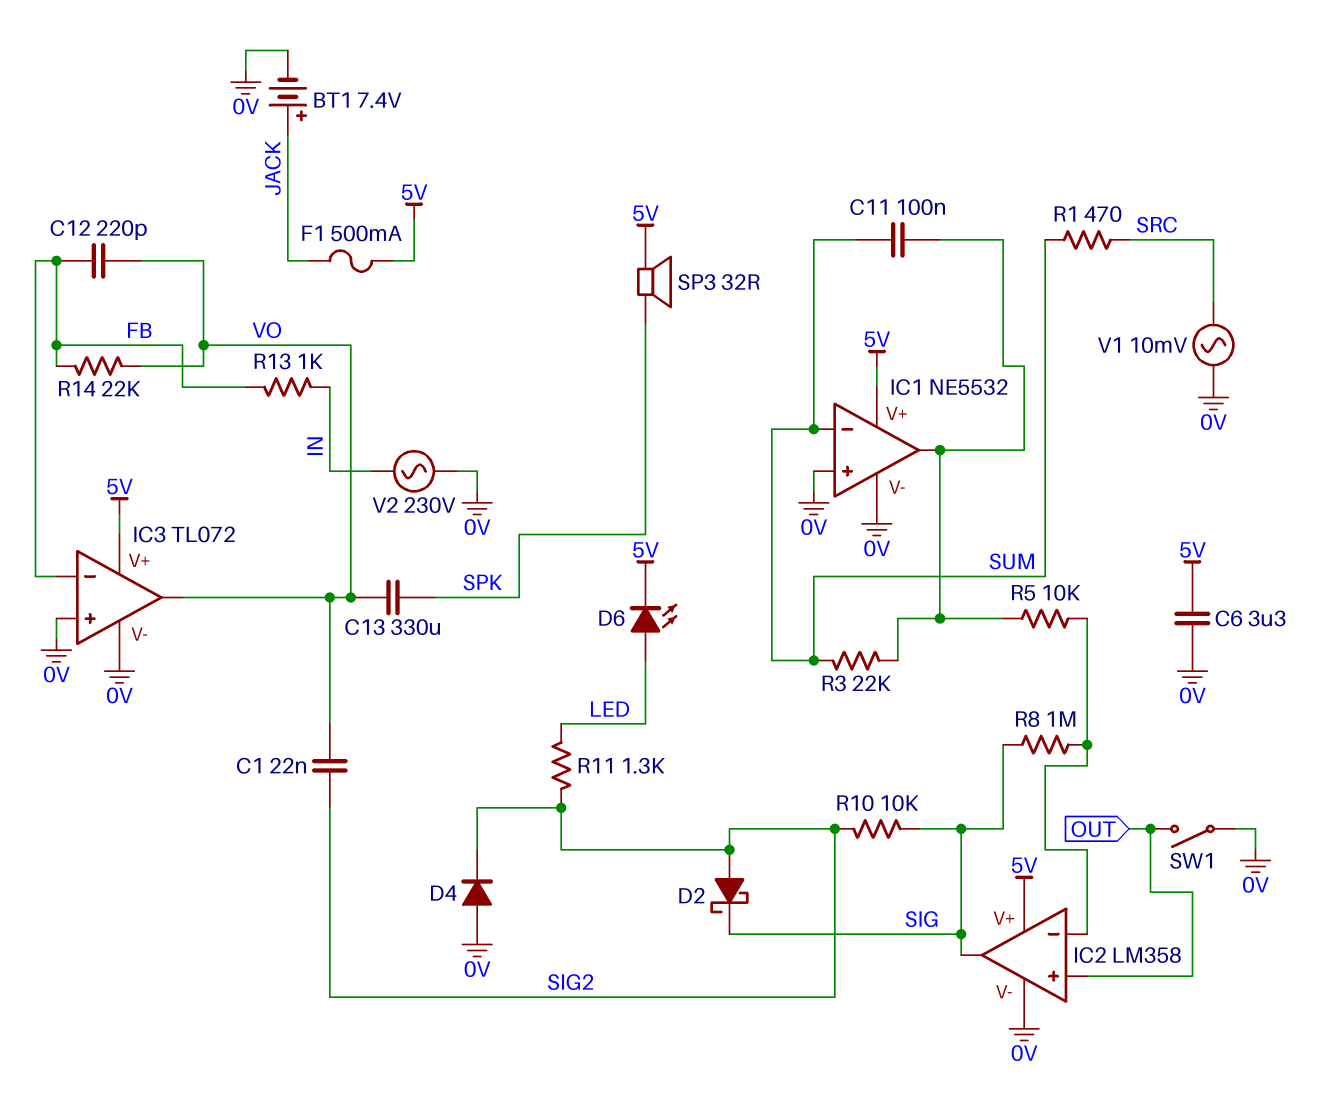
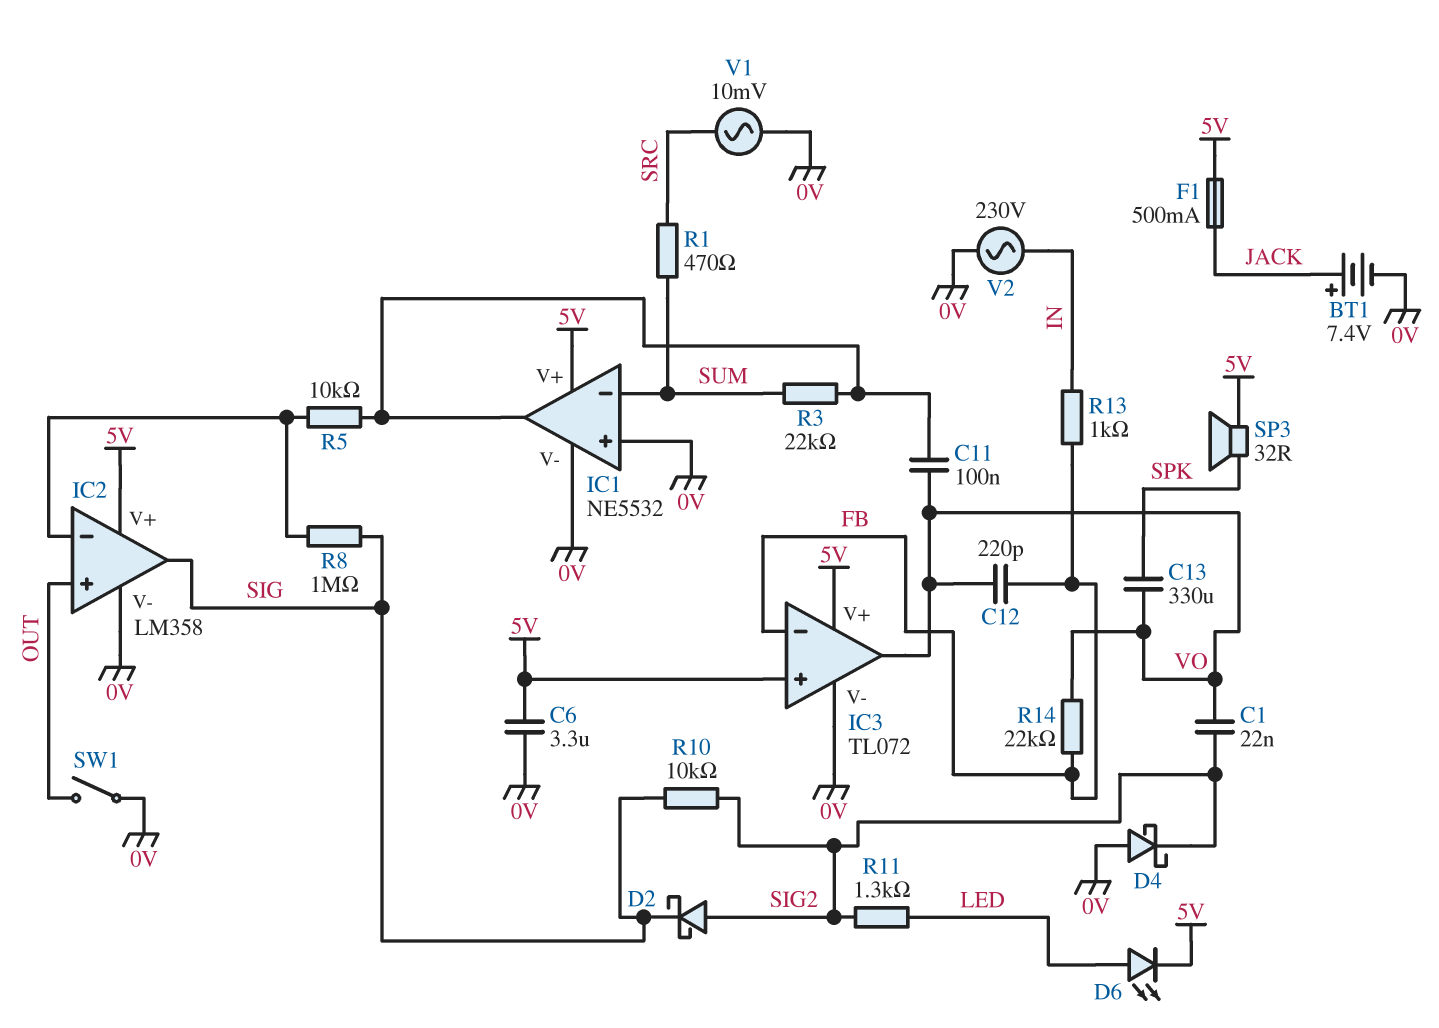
C11: 100nF (IC1/out, SUM) -> 100nF (IC1/out, VO)
D4: diode (A 0V, K SIG2) -> schottky (A 0V, K SIG2)
IC3 pin in+: 0V -> 5V

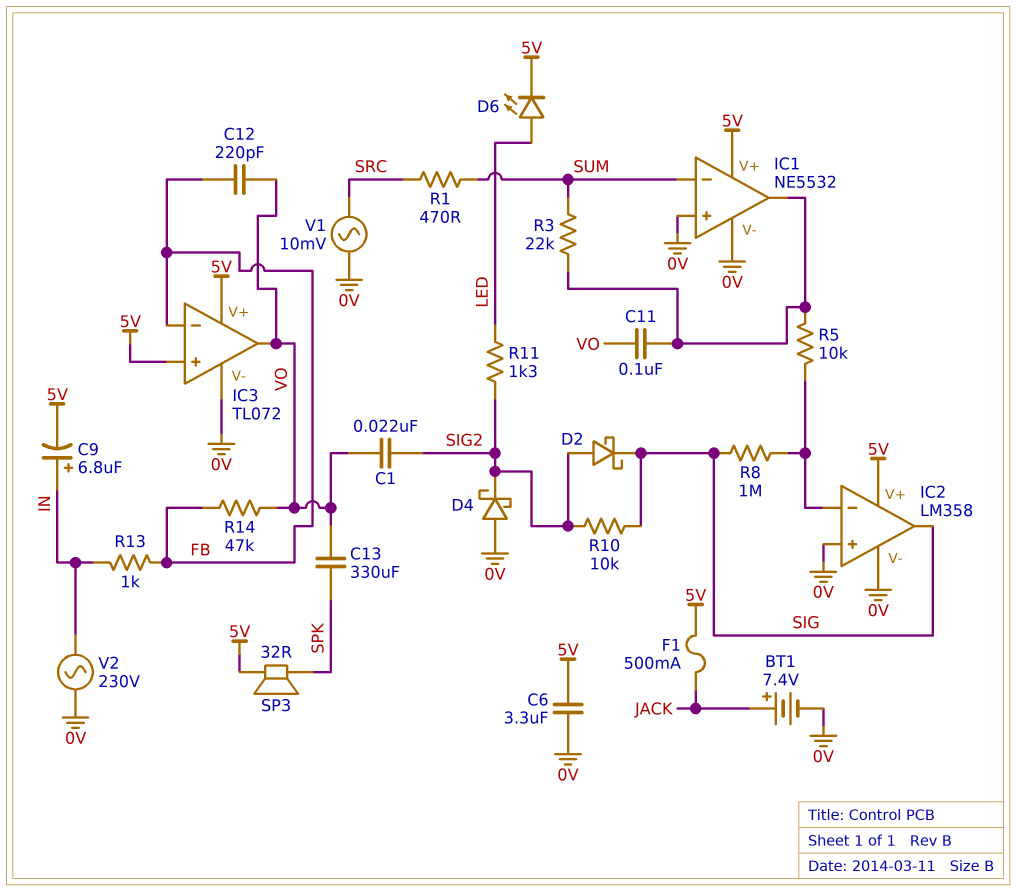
C9: none -> 6.8uF (plus IN, minus 5V)
IC2 pin in+: OUT -> 0V
R14: 22k (FB, VO) -> 47k (FB, VO)
SW1: switch (0V, OUT) -> none

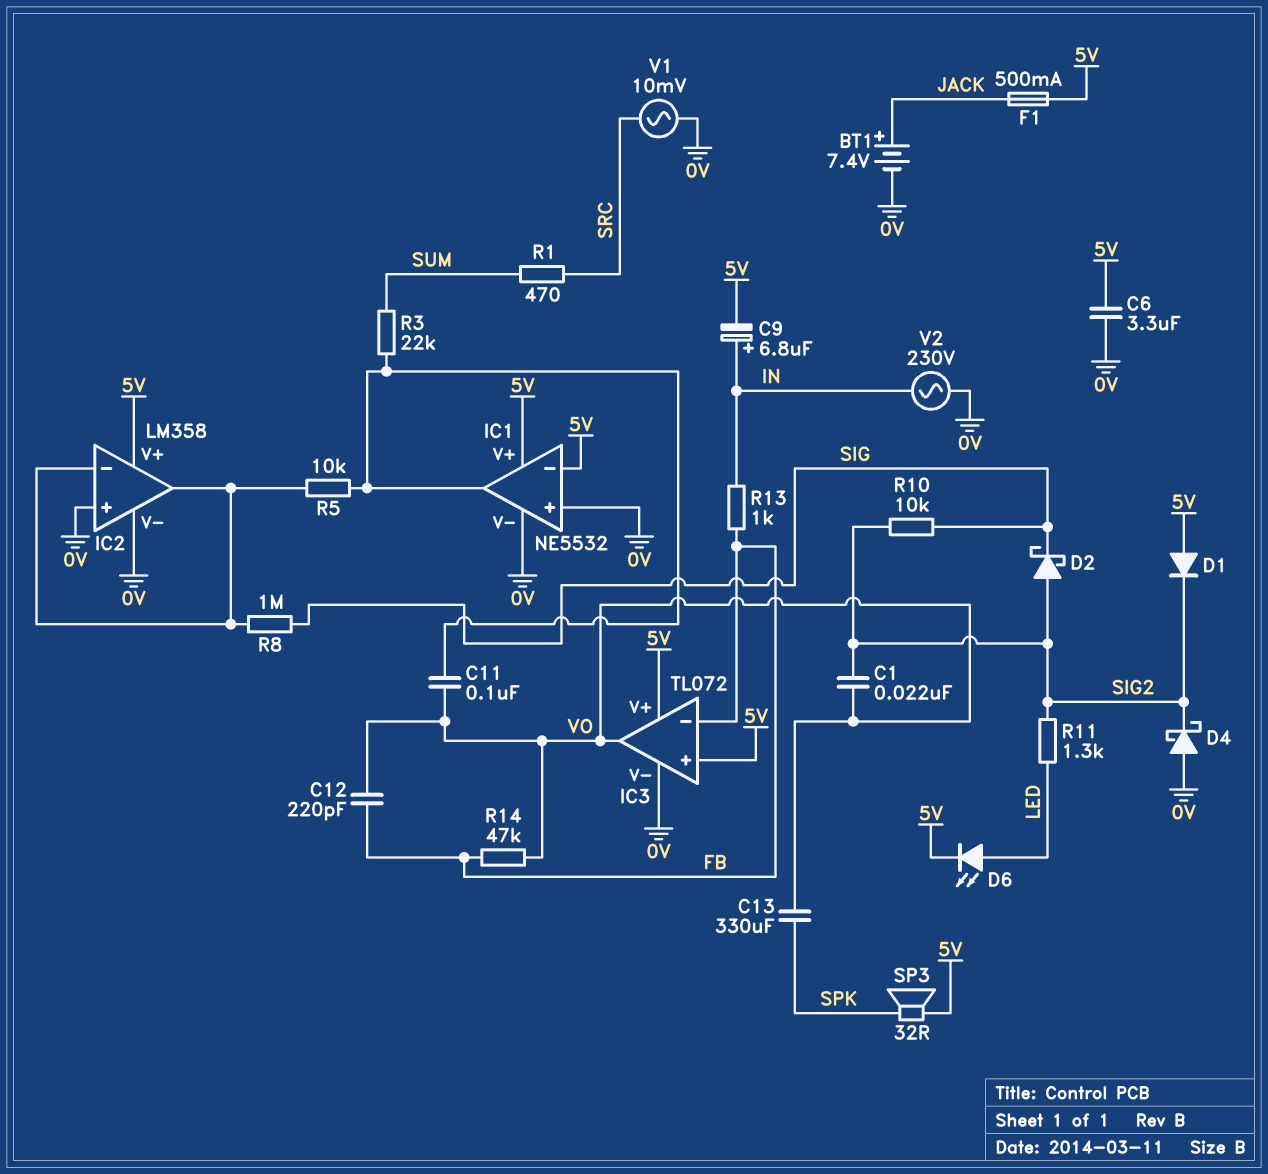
D1: none -> diode (A 5V, K SIG2)
IC1 pin in-: SUM -> 5V
IC2 pin out: SIG -> IC2/in-

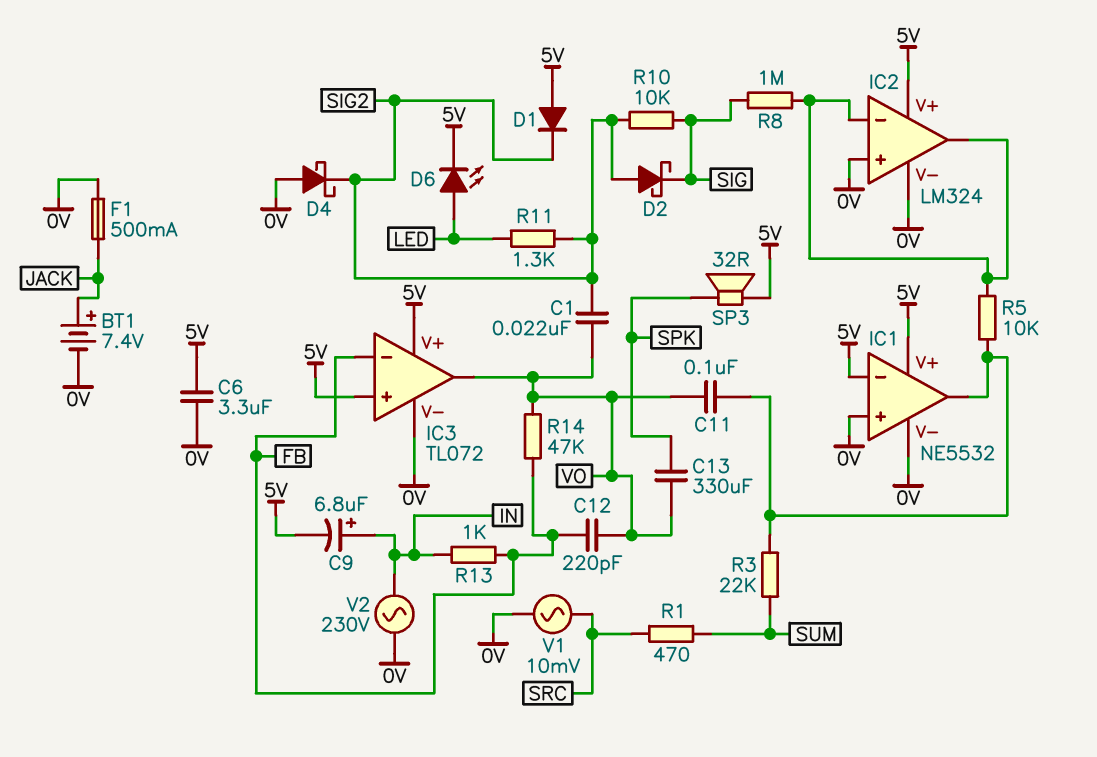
F1: 500mA (5V, JACK) -> 500mA (0V, JACK)
IC2: LM358 -> LM324

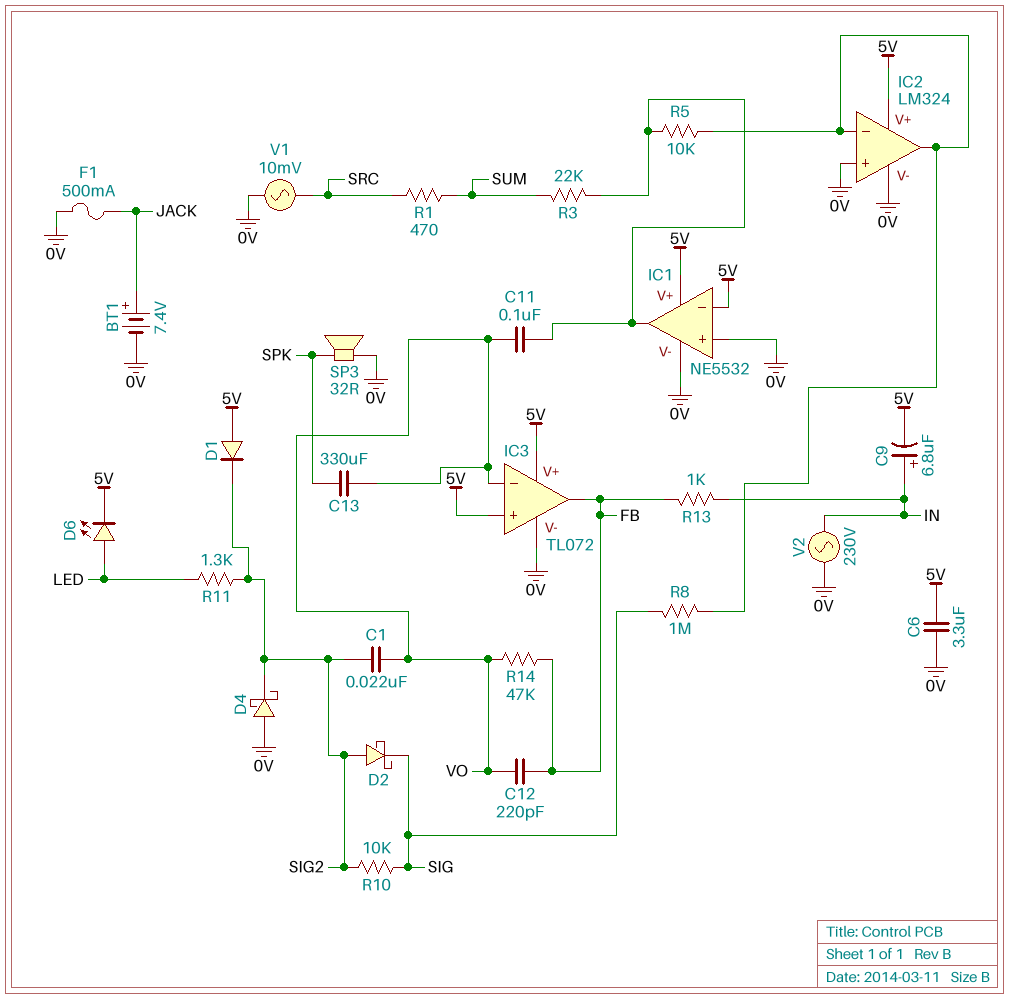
IC3 pin in-: FB -> VO
IC3 pin out: VO -> FB
SP3: speaker 32R (5V, SPK) -> speaker 32R (0V, SPK)

